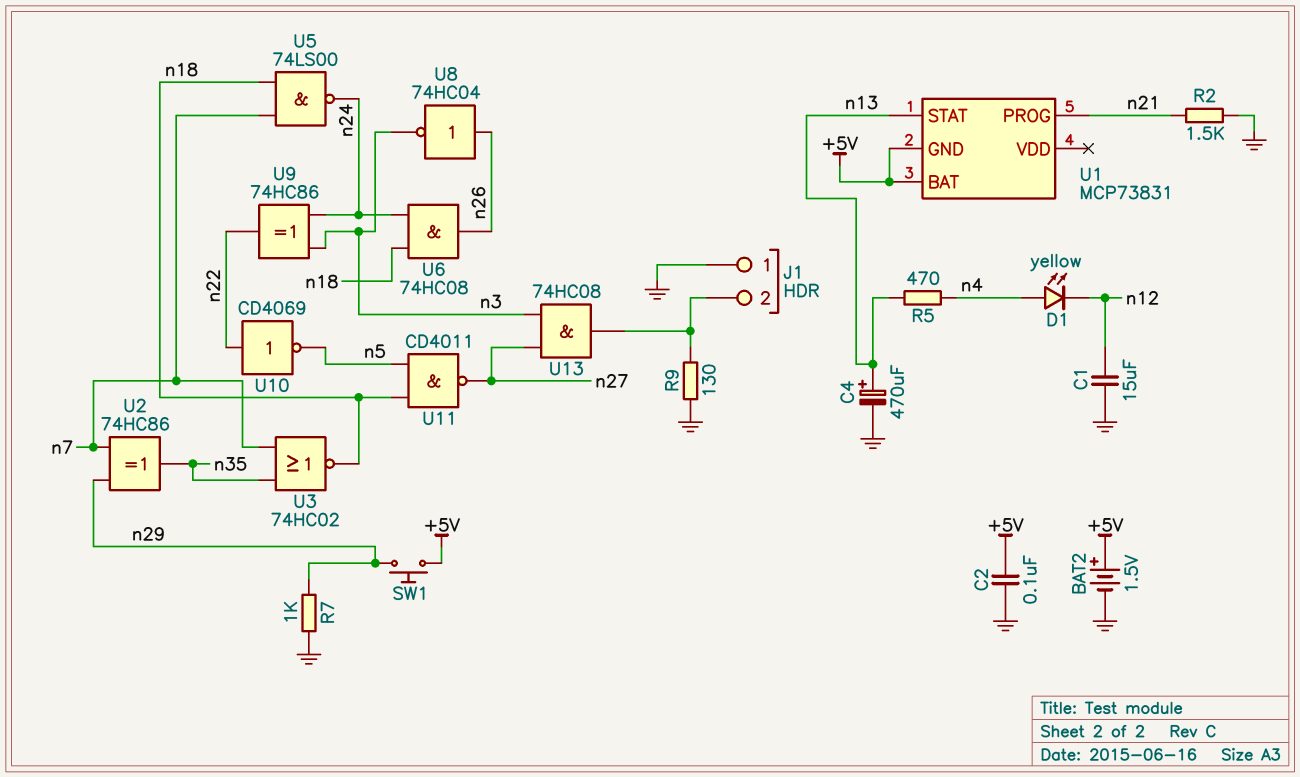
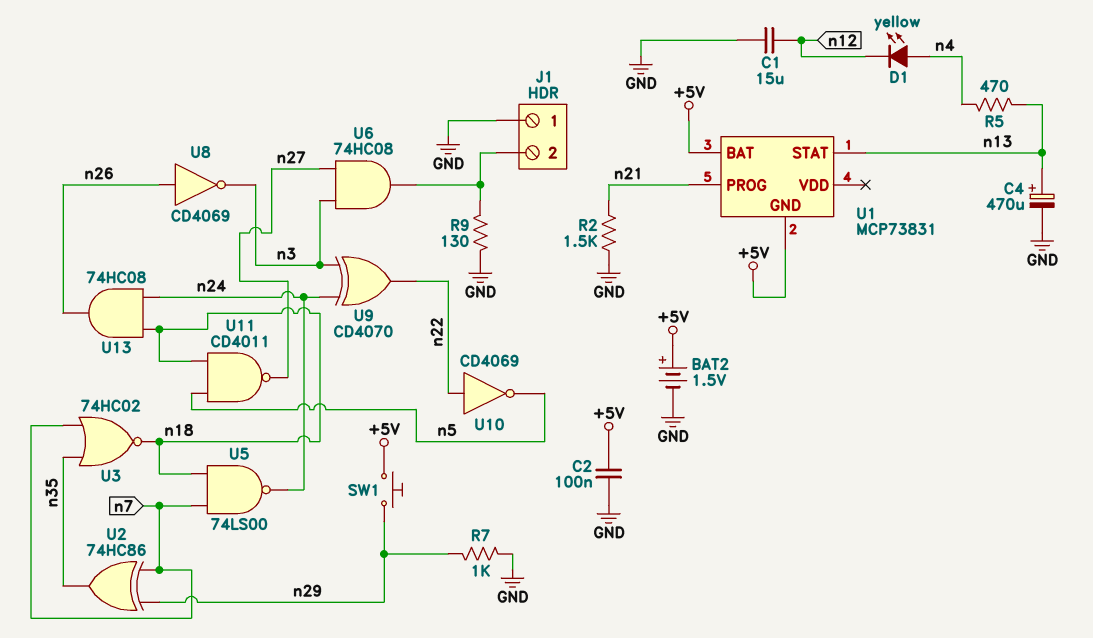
U6: AND 74HC08 (in n18, in n24, out n26) -> AND 74HC08 (in n3, in n27, out J1/2)
U8: NOT 74HC04 (in n26, out n3) -> NOT CD4069 (in n26, out n3)
U9: XOR 74HC86 (in n3, in n24, out n22) -> XOR CD4070 (in n3, in n24, out n22)
U13: AND 74HC08 (in n3, in n27, out J1/2) -> AND 74HC08 (in n18, in n24, out n26)

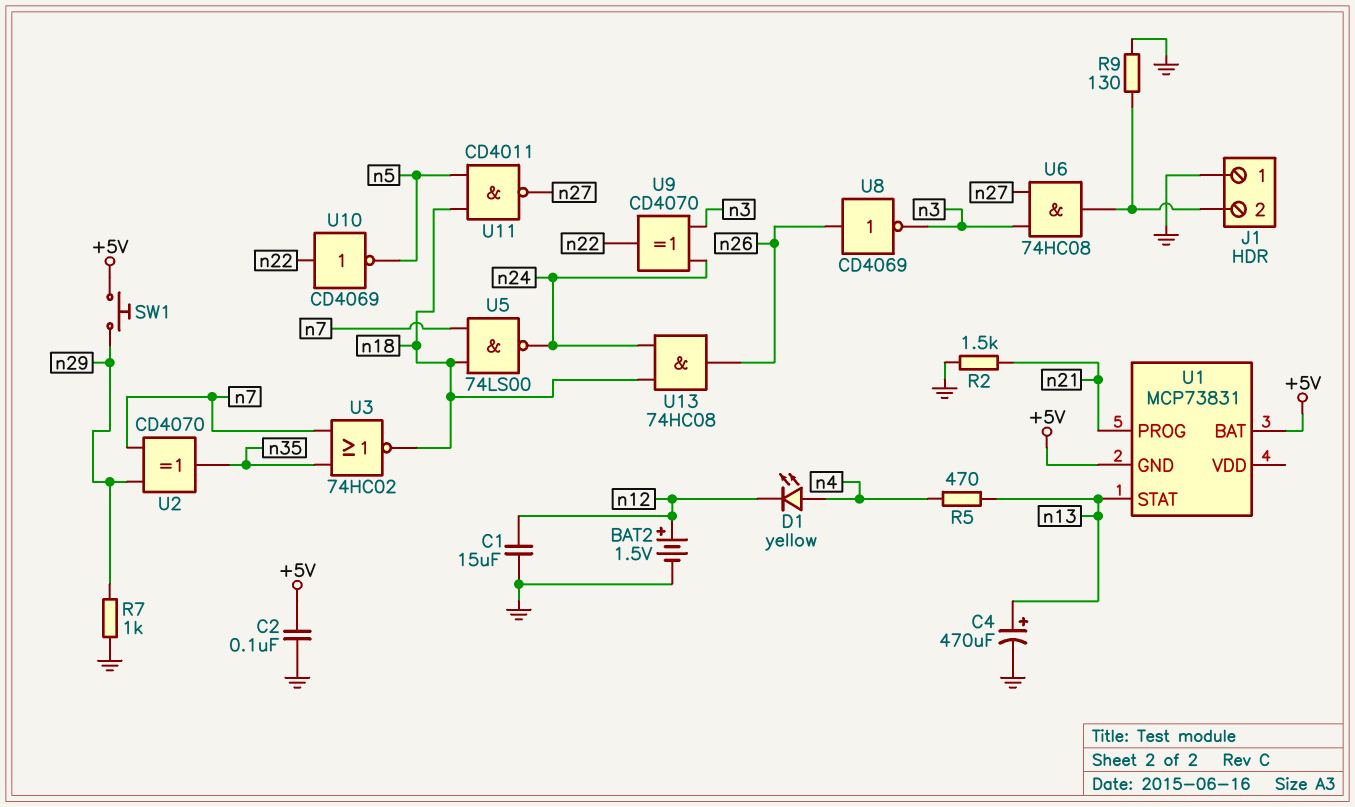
BAT2: 1.5V (plus +5V, minus GND) -> 1.5V (plus n12, minus GND)
U2: XOR 74HC86 (in n7, in n29, out n35) -> XOR CD4070 (in n7, in n29, out n35)

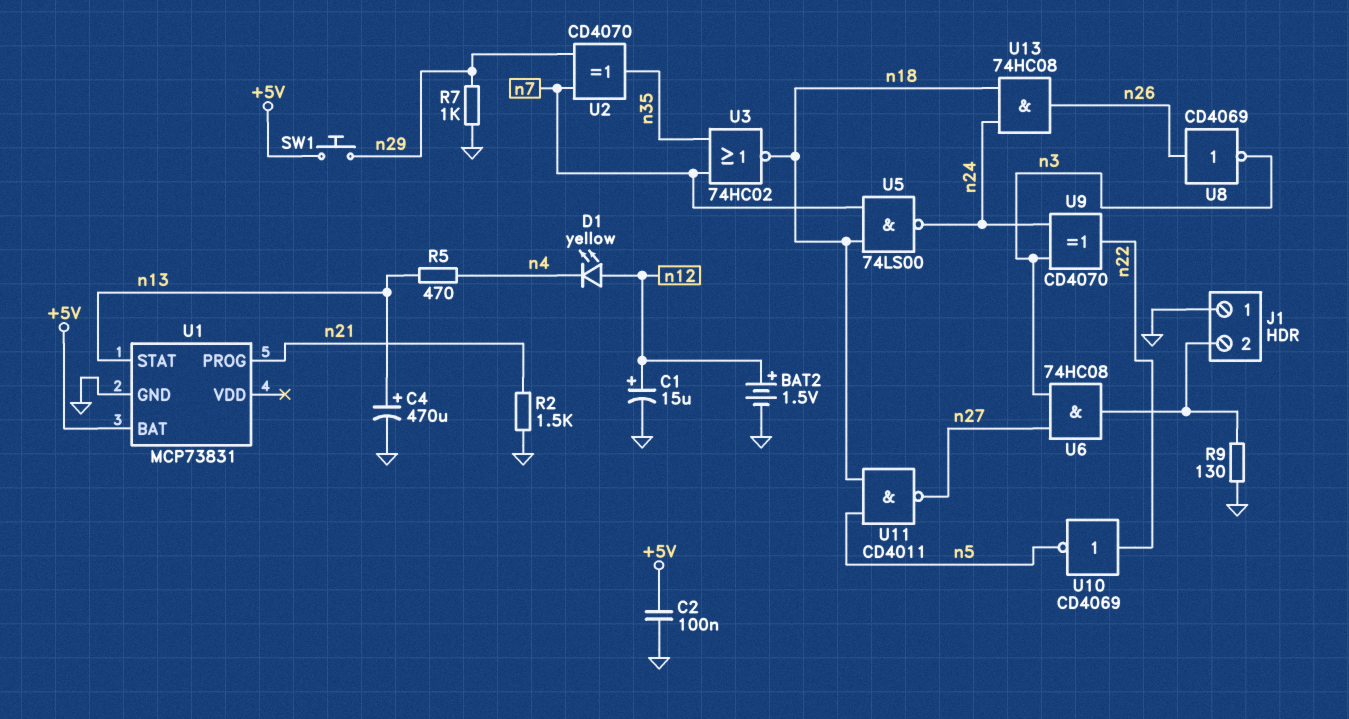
C1: 15uF (GND, n12) -> 15uF (plus n12, minus GND)
D1: LED yellow (A n4, K n12) -> LED yellow (A n12, K n4)
U1 pin GND: +5V -> GND

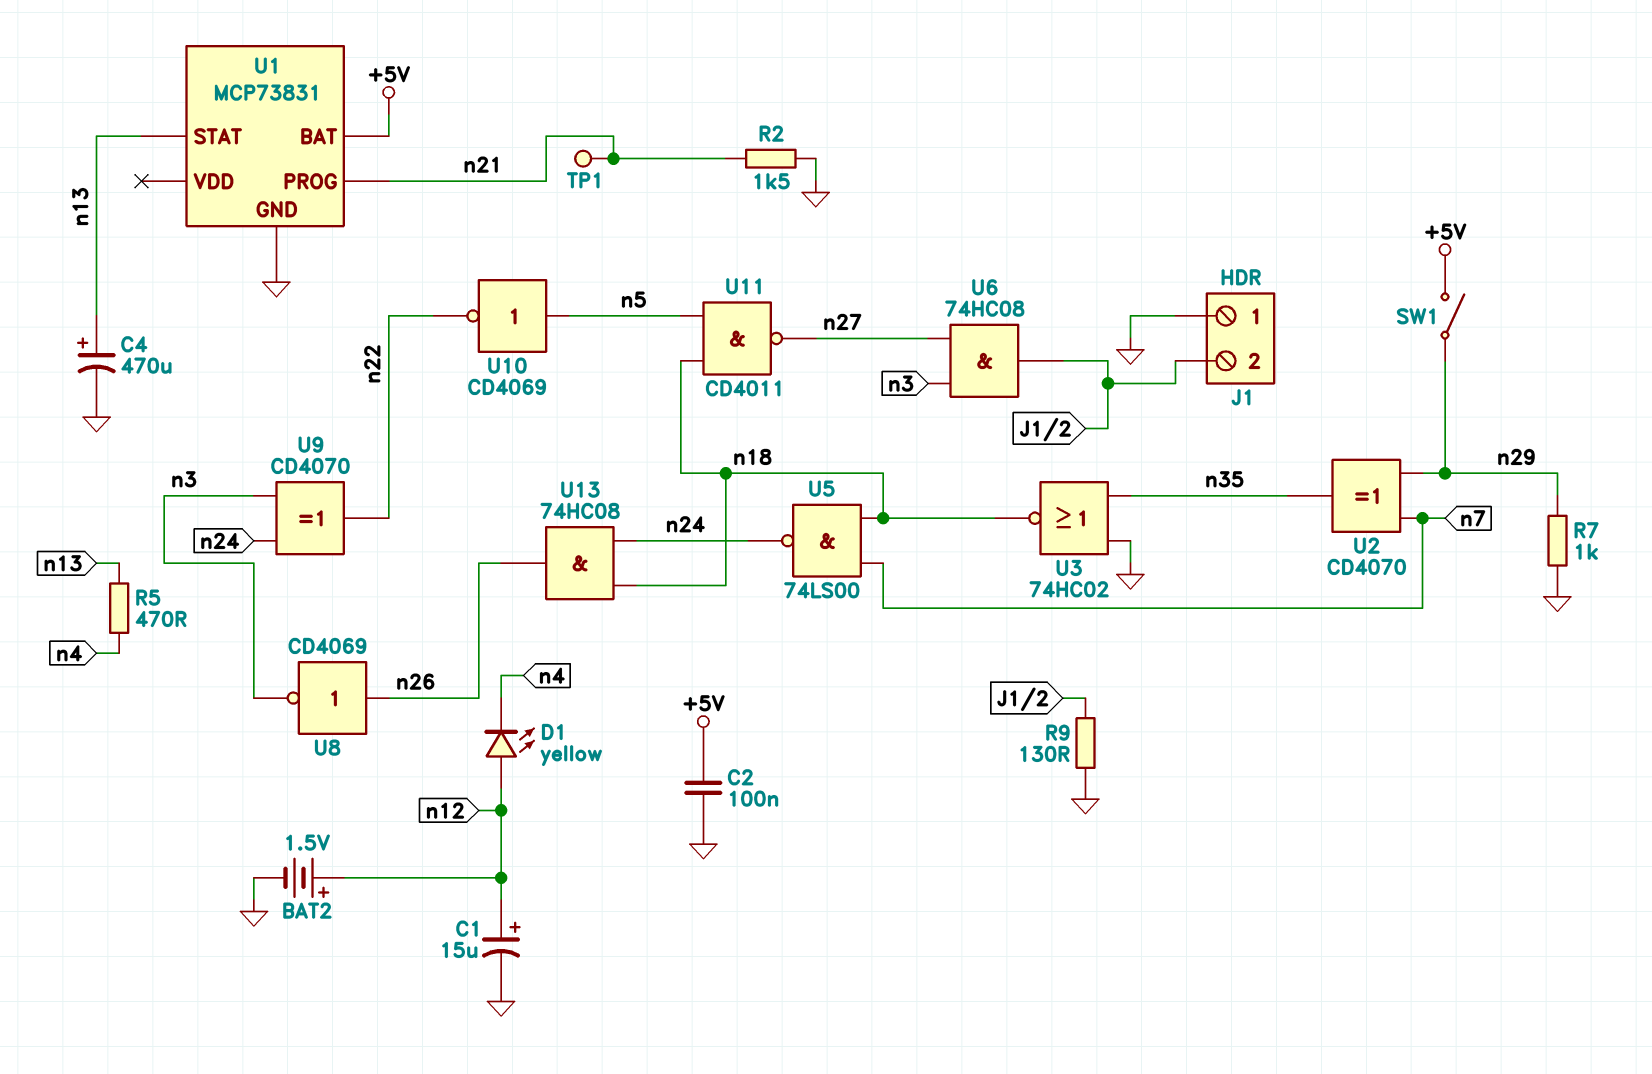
SW1: button (+5V, n29) -> switch (+5V, n29)
TP1: none -> test point (n21)
U3: NOR 74HC02 (in n7, in n35, out n18) -> NOR 74HC02 (in GND, in n35, out n18)
U10: NOT CD4069 (in n22, out n5) -> NOT CD4069 (in n5, out n22)

